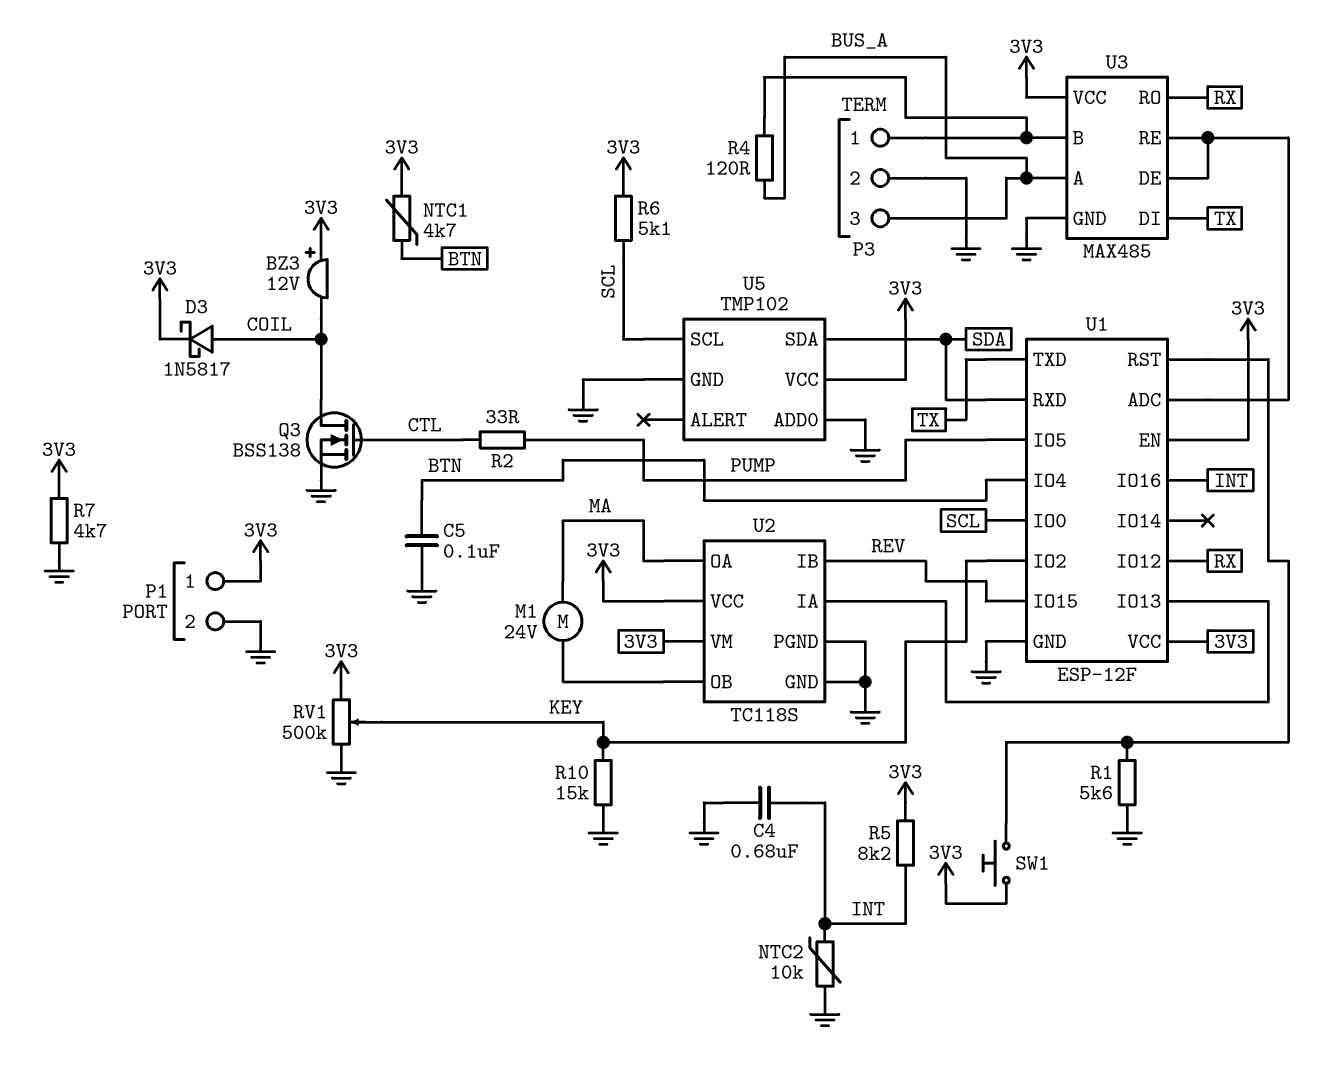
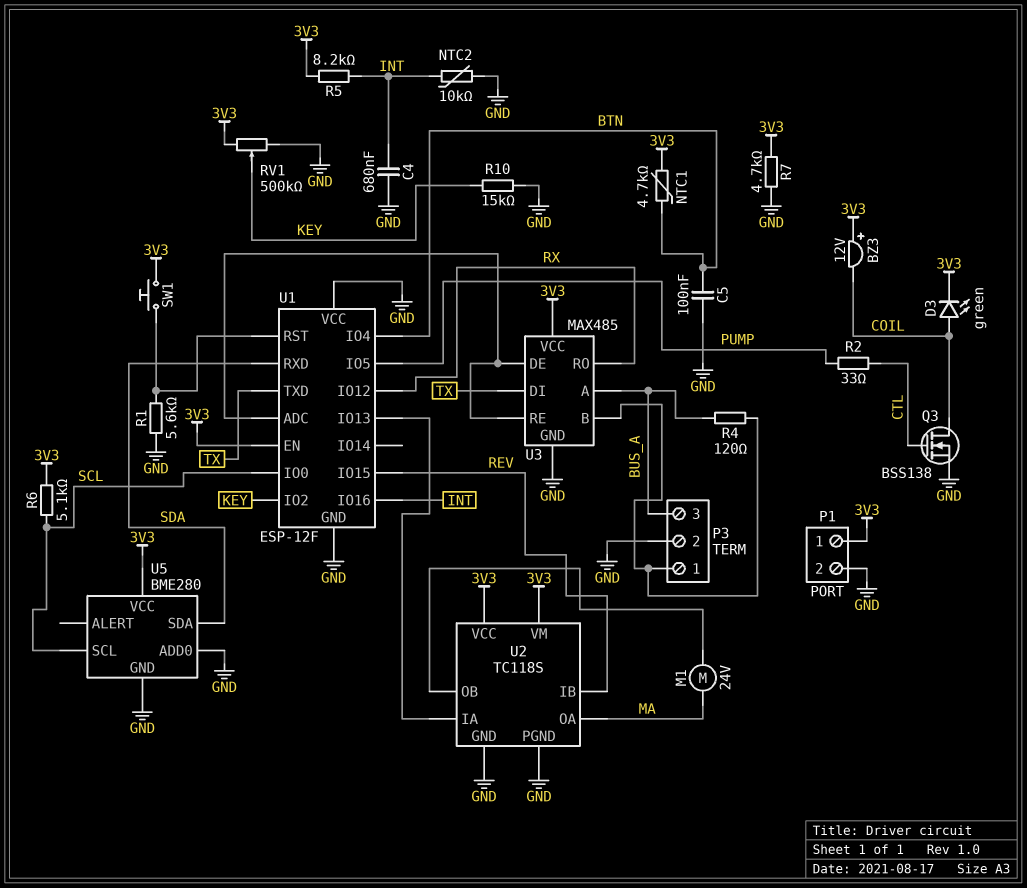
D3: schottky 1N5817 (A COIL, K 3V3) -> LED green (A COIL, K 3V3)
U1 pin VCC: 3V3 -> GND
U5: TMP102 -> BME280

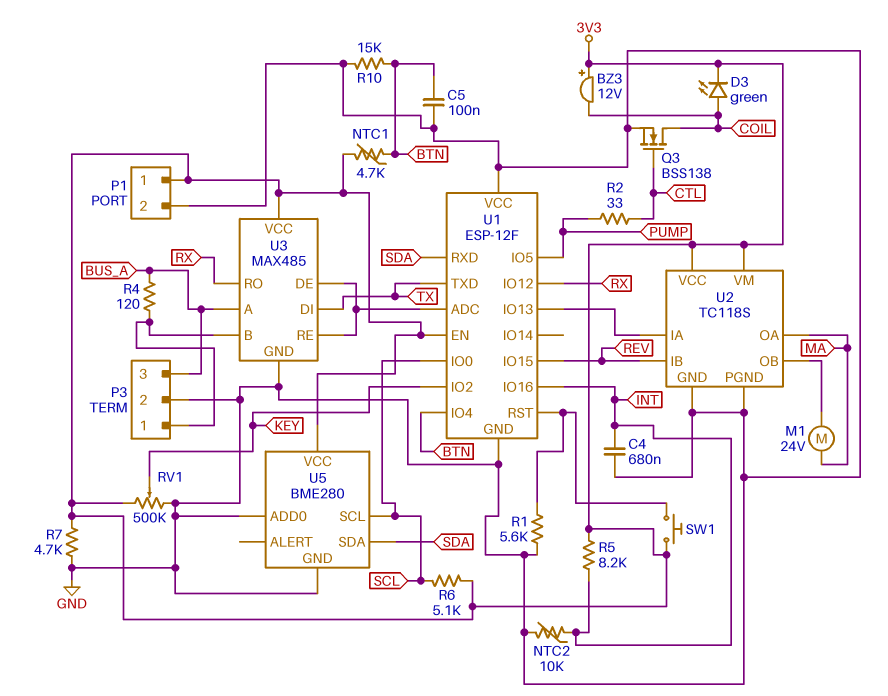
R10: 15k (GND, KEY) -> 15k (BTN, GND)

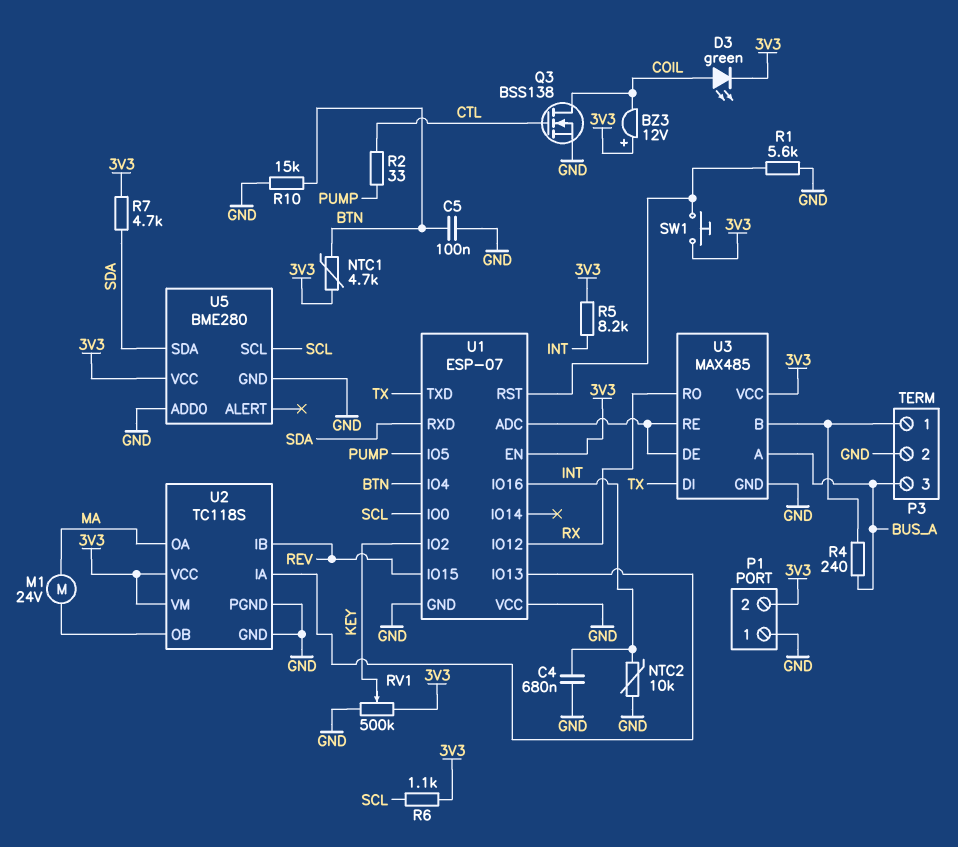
P1 pin 1: 3V3 -> GND
P1 pin 2: GND -> 3V3
R4: 120 (BUS_A, P3/1) -> 240 (BUS_A, P3/1)
R6: 5.1k (3V3, SCL) -> 1.1k (3V3, SCL)
R7: 4.7k (3V3, GND) -> 4.7k (3V3, SDA)
U1: ESP-12F -> ESP-07

